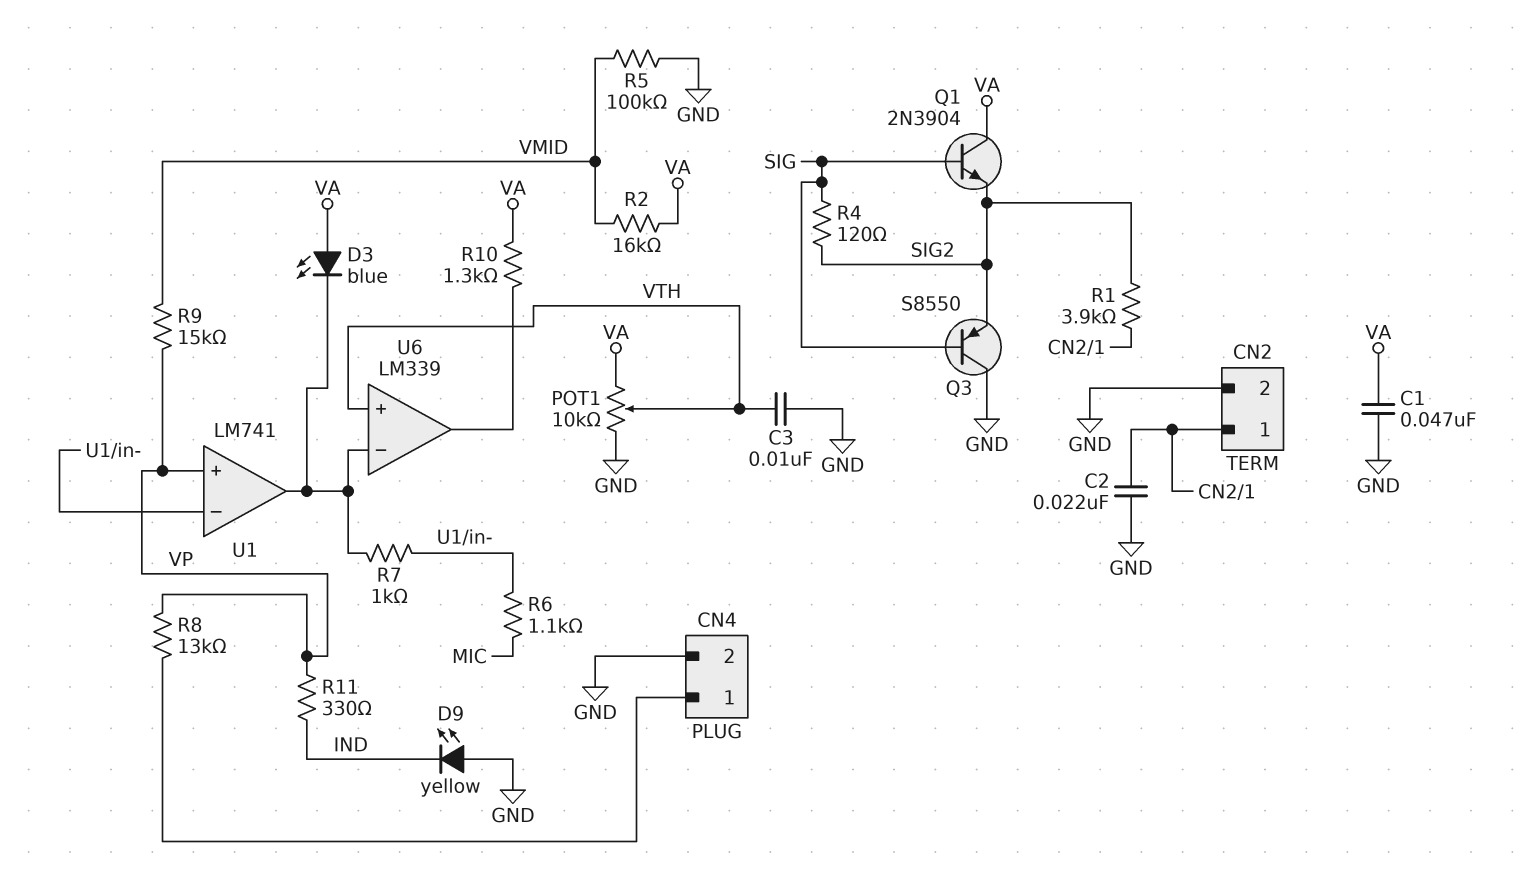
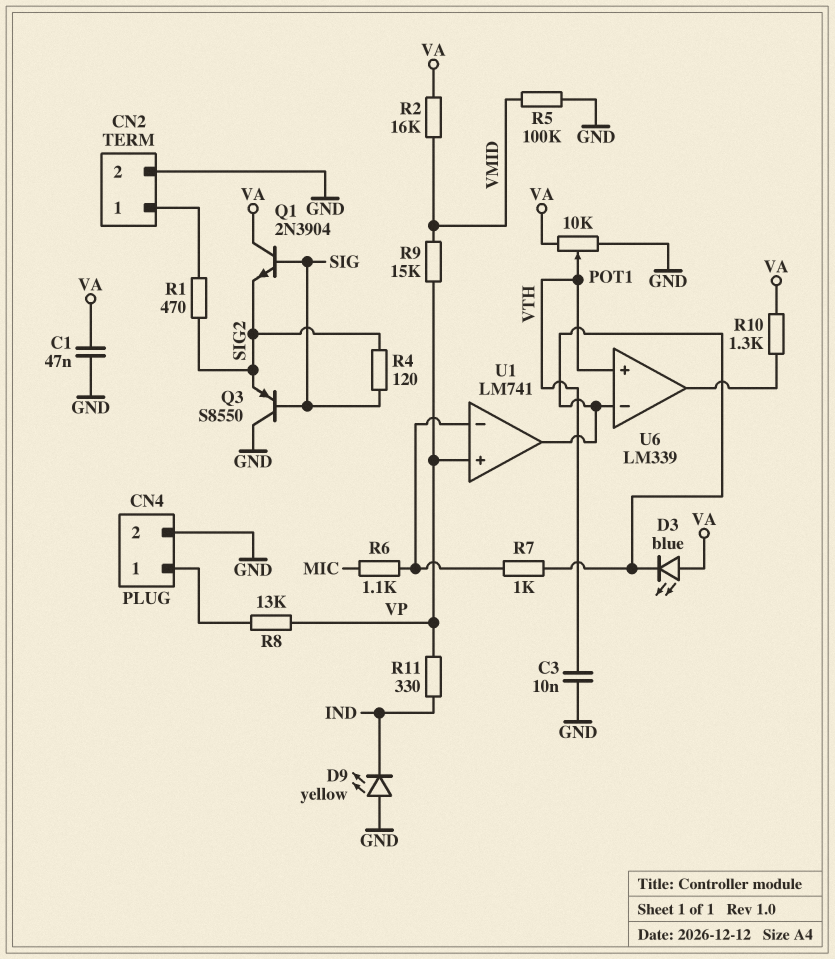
C2: 22nF (CN2/1, GND) -> none
R1: 3.9k (CN2/1, SIG2) -> 470 (CN2/1, SIG2)

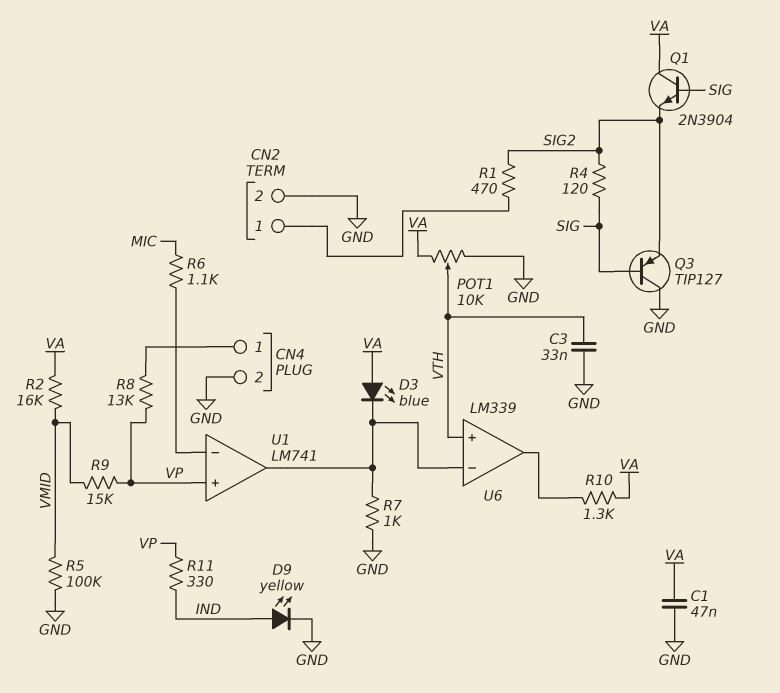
C3: 10nF (GND, VTH) -> 33nF (GND, VTH)
D9: LED yellow (A GND, K IND) -> LED yellow (A IND, K GND)
Q3: PNP S8550 (B SIG, C GND, E SIG2) -> PNP TIP127 (B SIG, C GND, E SIG2)
R7: 1k (U1/in-, U1/out) -> 1k (GND, U1/out)

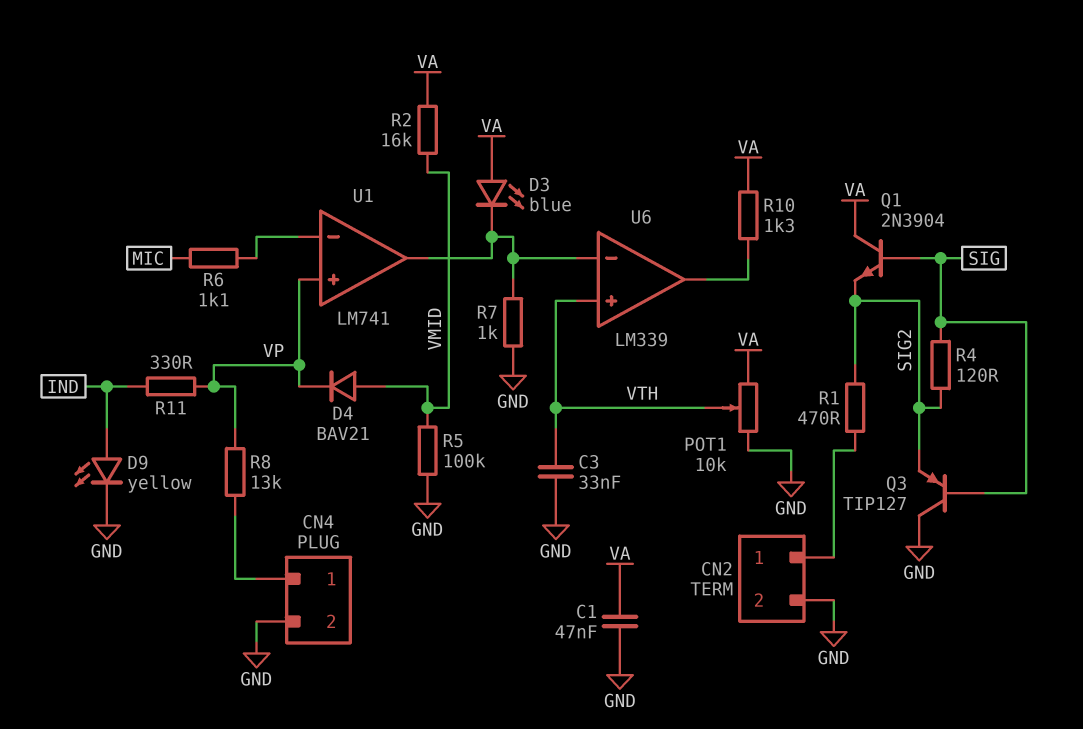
D4: none -> diode BAV21 (A VMID, K VP)
R9: 15k (VMID, VP) -> none

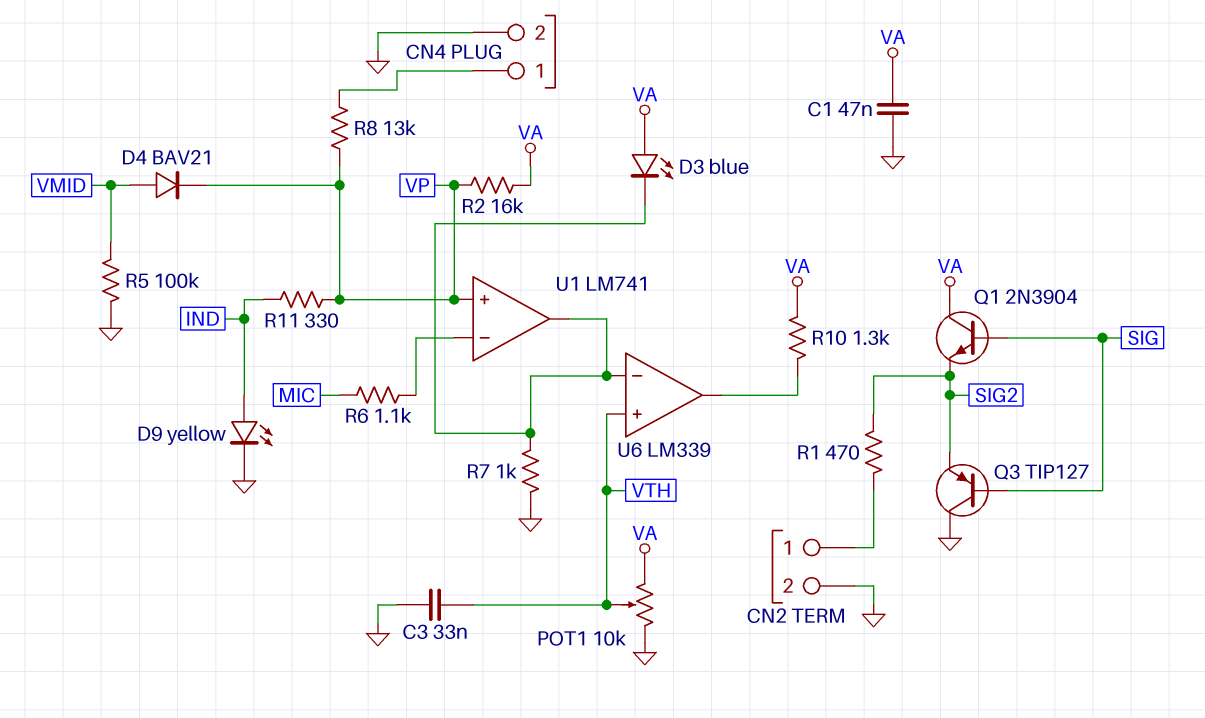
R2: 16k (VA, VMID) -> 16k (VA, VP)
R4: 120 (SIG, SIG2) -> none

